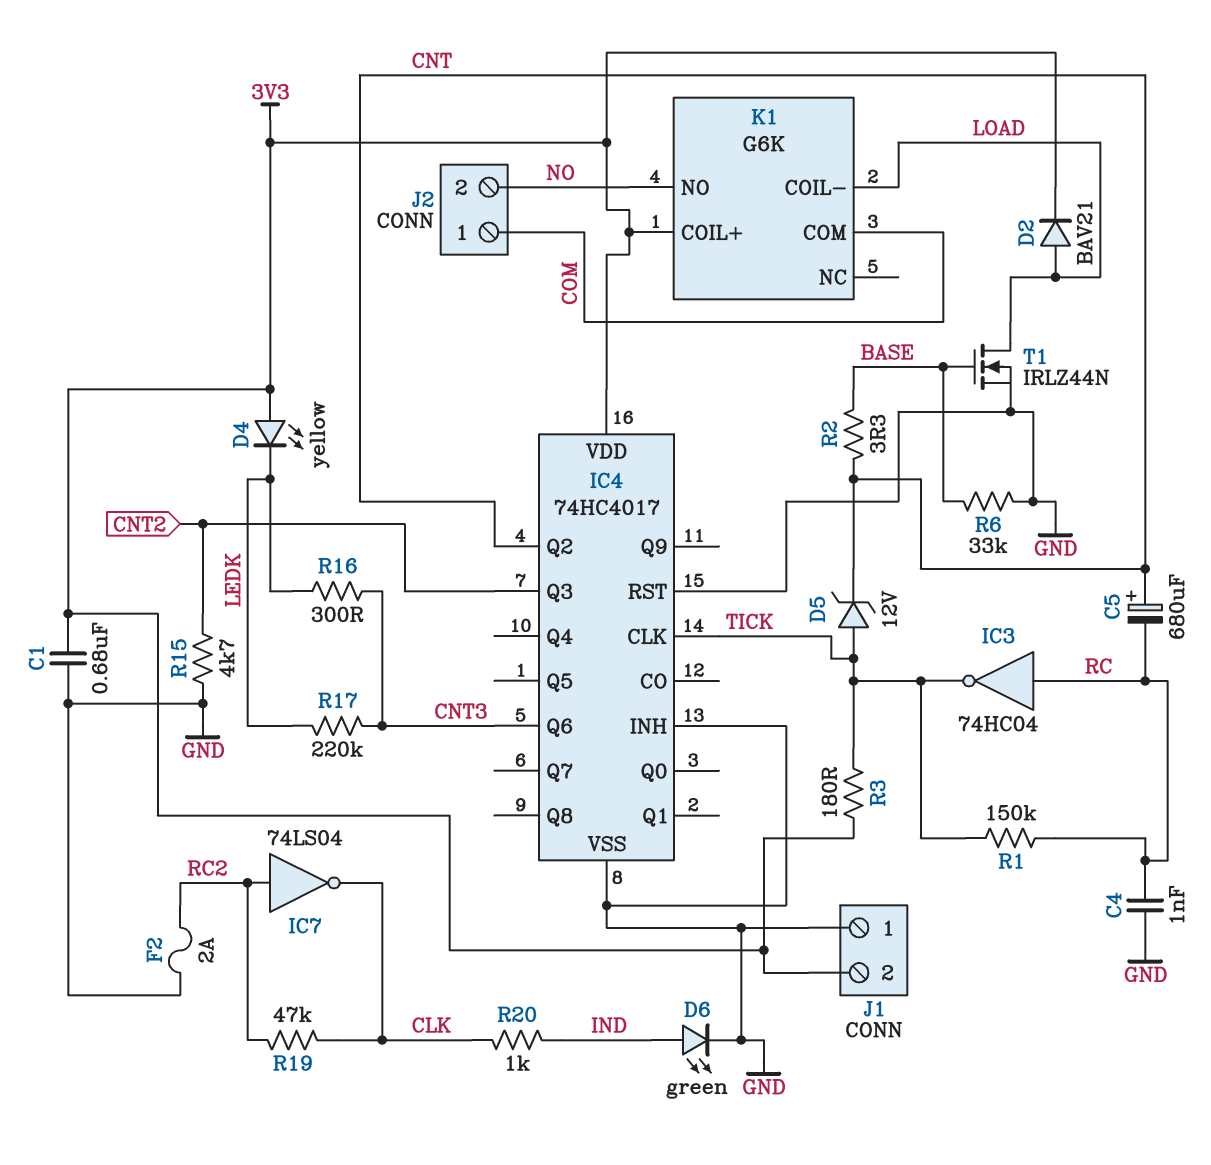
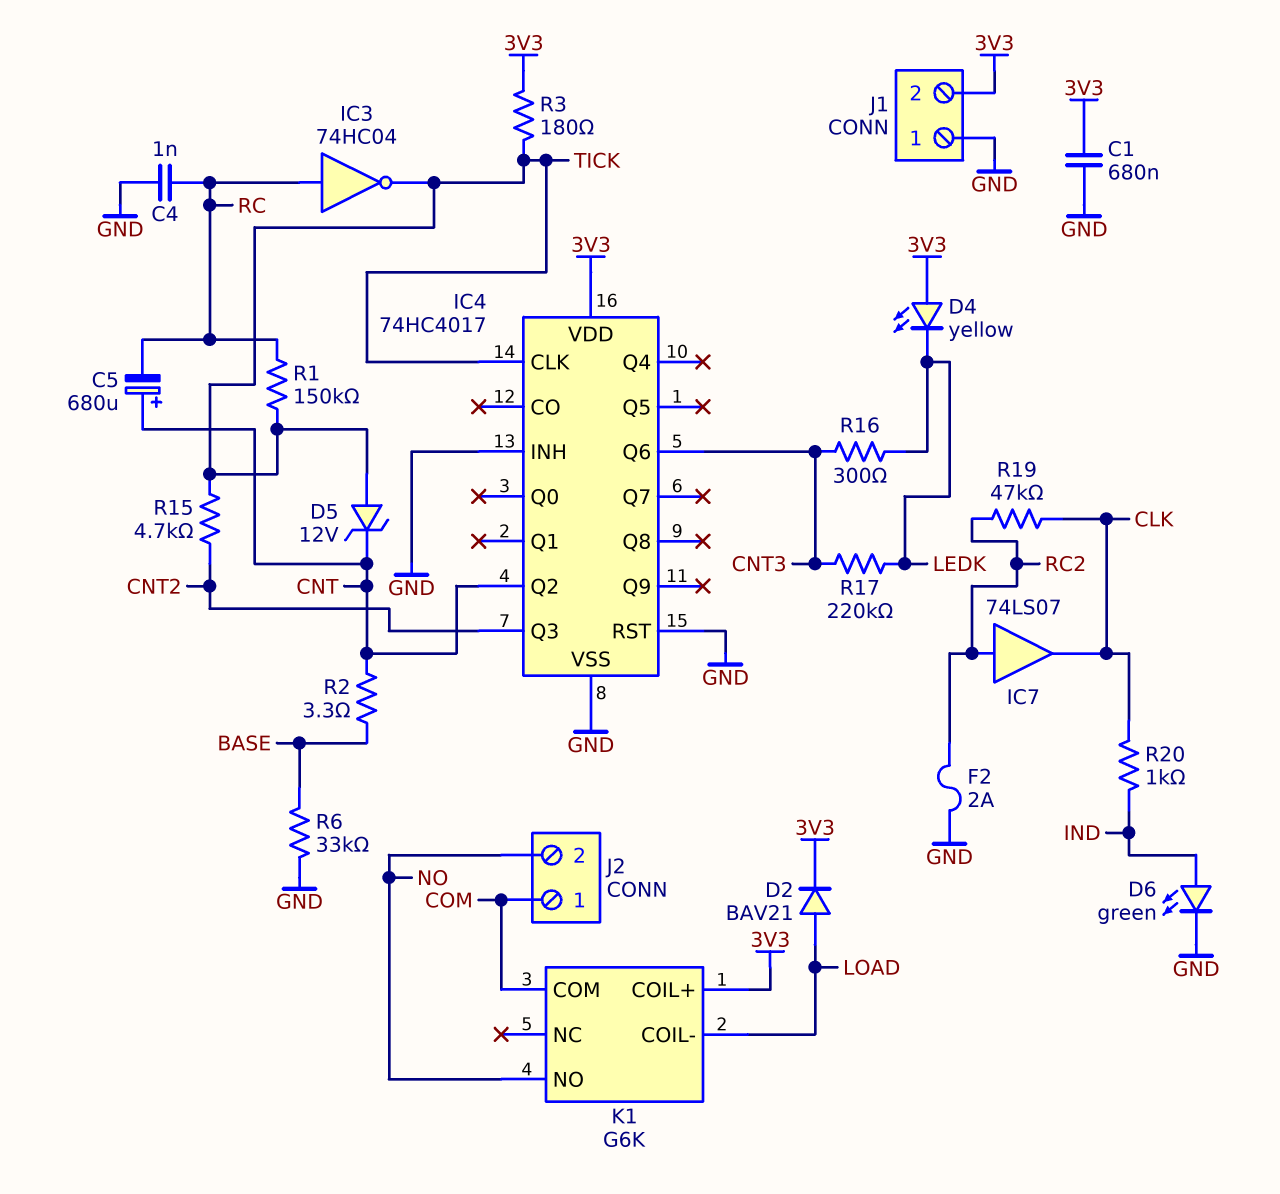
IC7: NOT 74LS04 (in RC2, out CLK) -> buffer 74LS07 (in RC2, out CLK)
R15: 4.7k (CNT2, GND) -> 4.7k (CNT2, TICK)
T1: NMOS IRLZ44N (G BASE, D LOAD, S GND) -> none

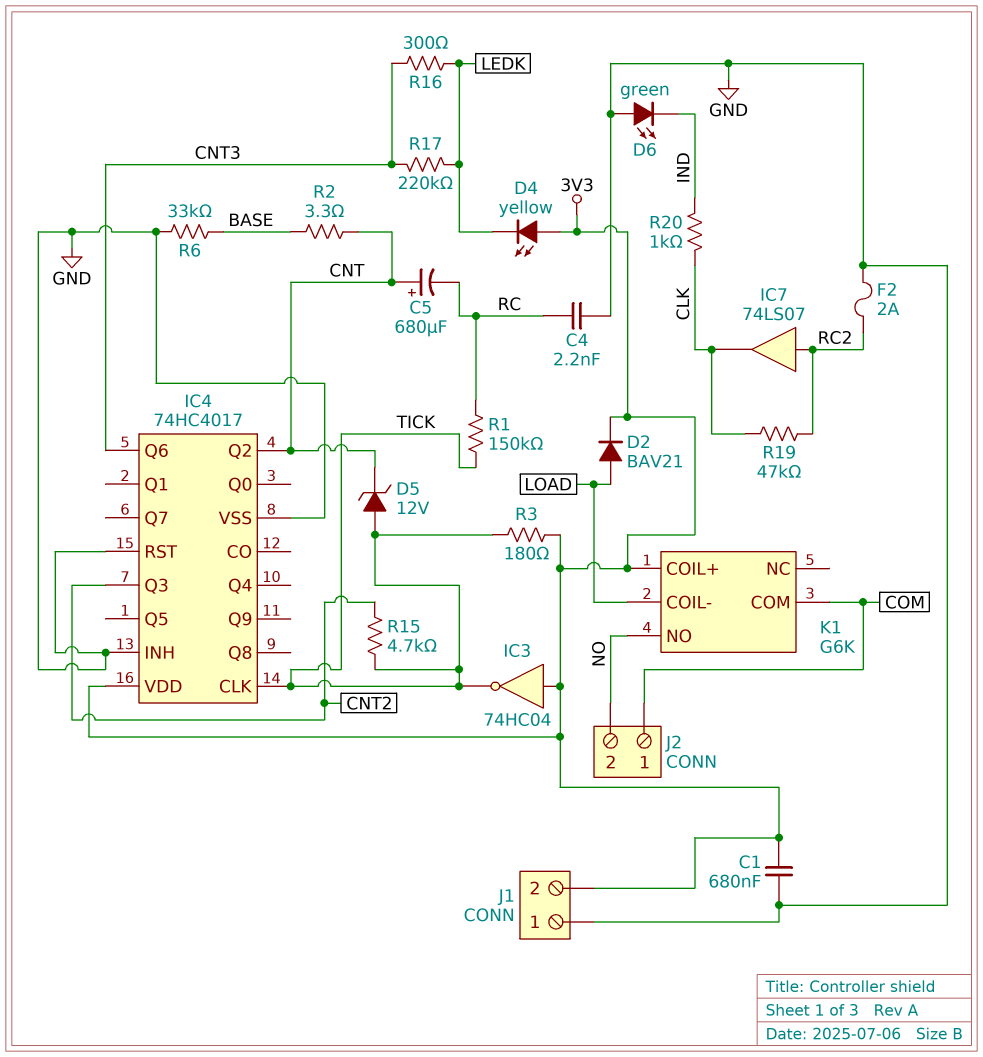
C4: 1nF (GND, RC) -> 2.2nF (GND, RC)
D6: LED green (A IND, K GND) -> LED green (A GND, K IND)
IC3: NOT 74HC04 (in RC, out TICK) -> NOT 74HC04 (in 3V3, out TICK)

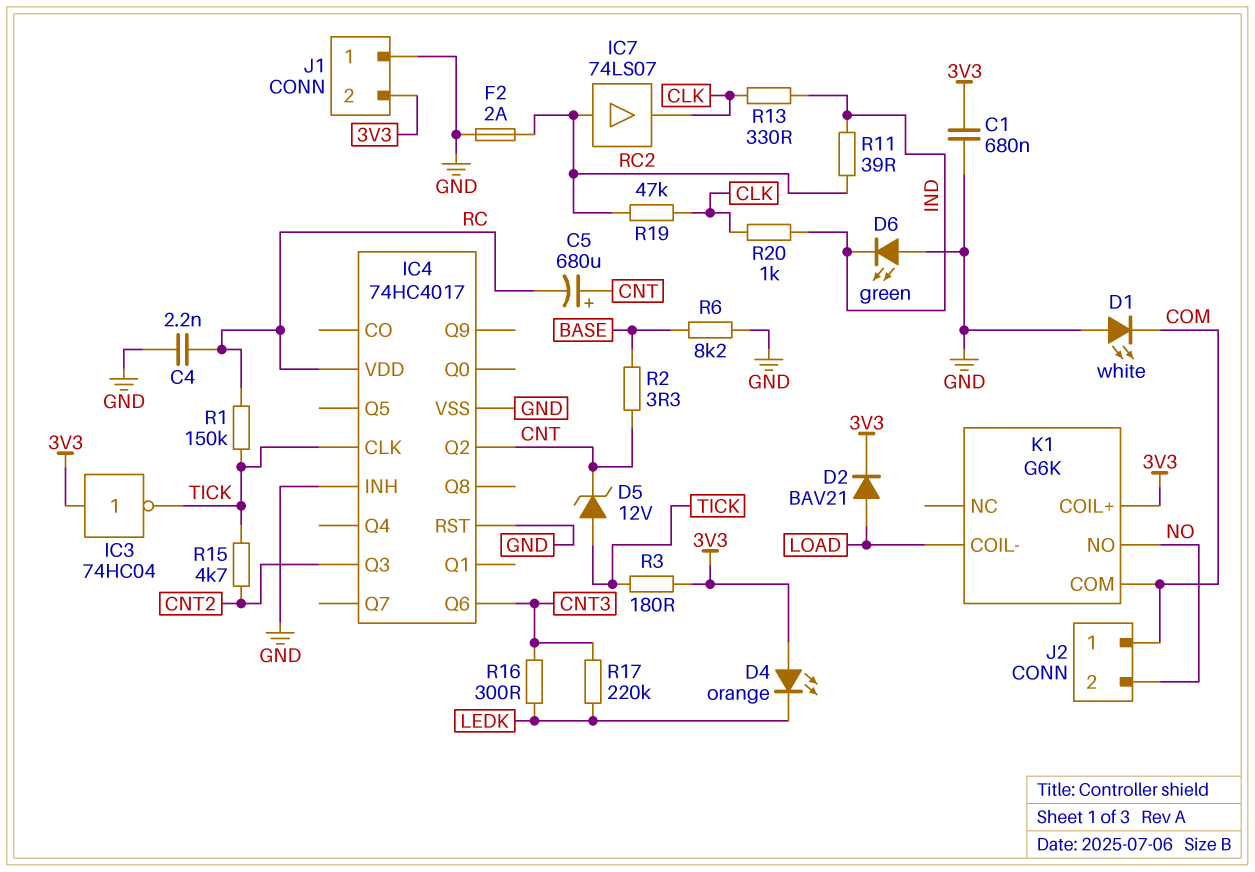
D1: none -> LED white (A GND, K COM)
D4: LED yellow (A 3V3, K LEDK) -> LED orange (A 3V3, K LEDK)
IC4 pin VDD: 3V3 -> RC
R6: 33k (BASE, GND) -> 8.2k (BASE, GND)
R11: none -> 39 (IND, RC2)
R13: none -> 330 (CLK, IND)

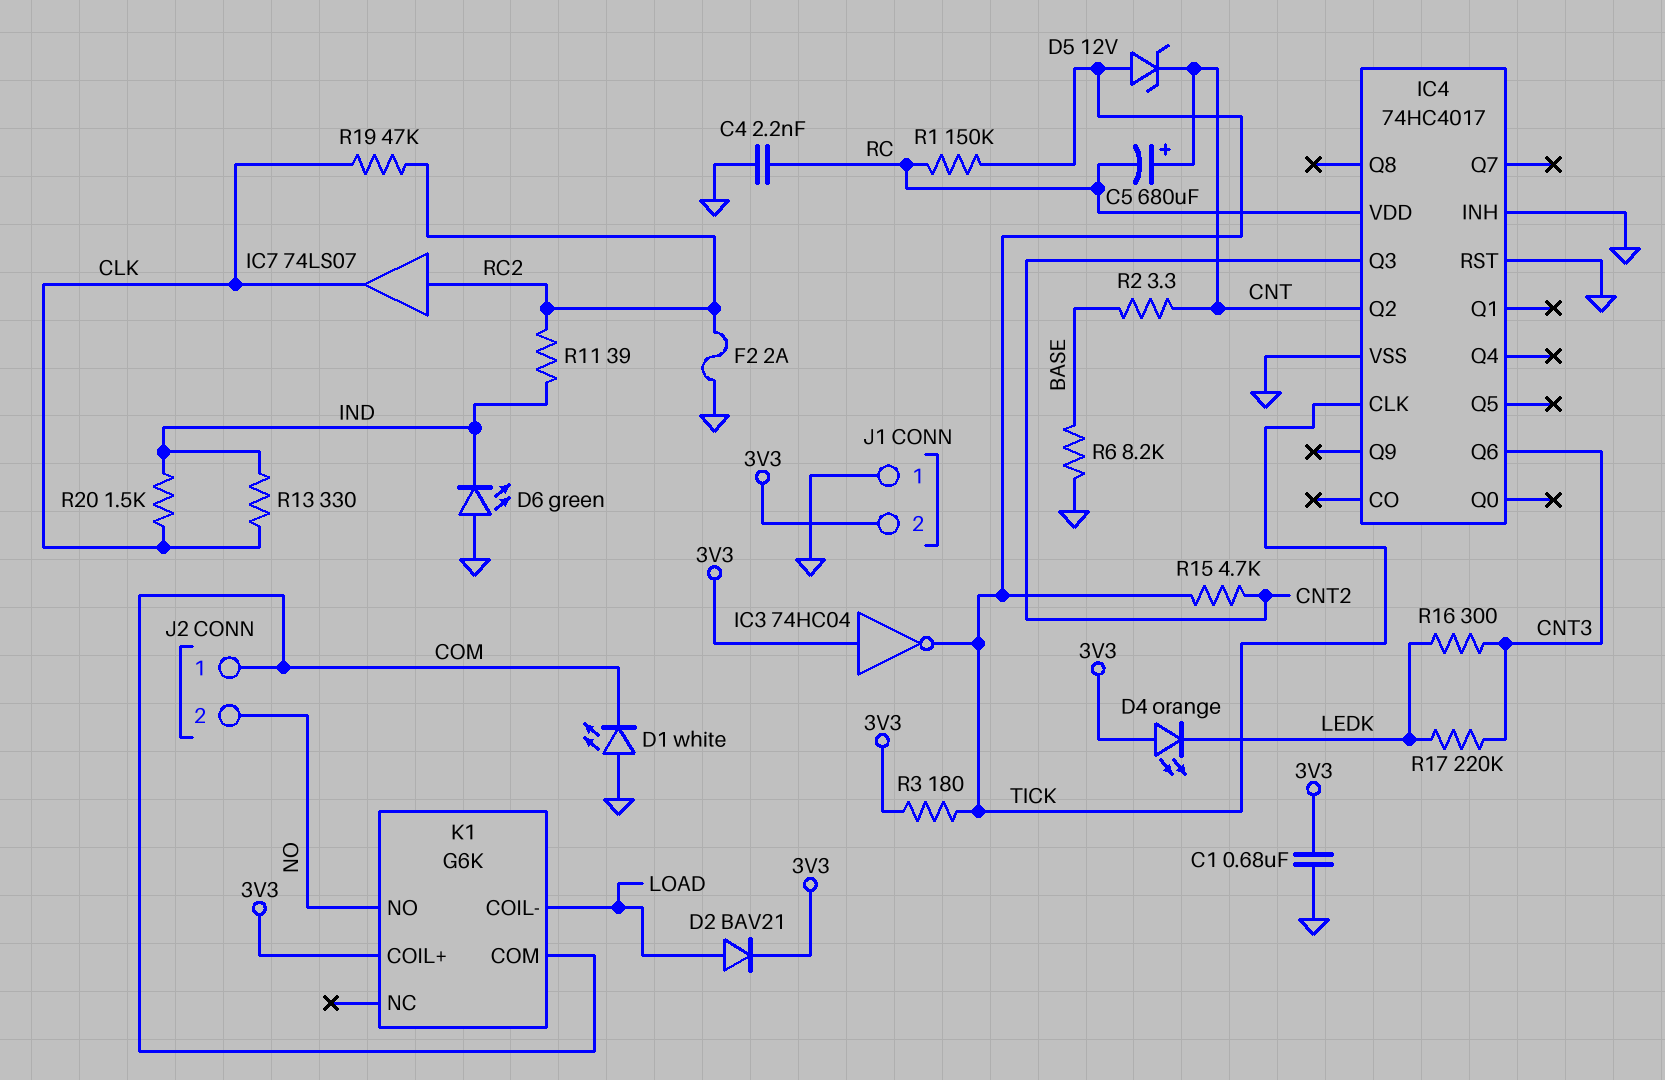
R20: 1k (CLK, IND) -> 1.5k (CLK, IND)

